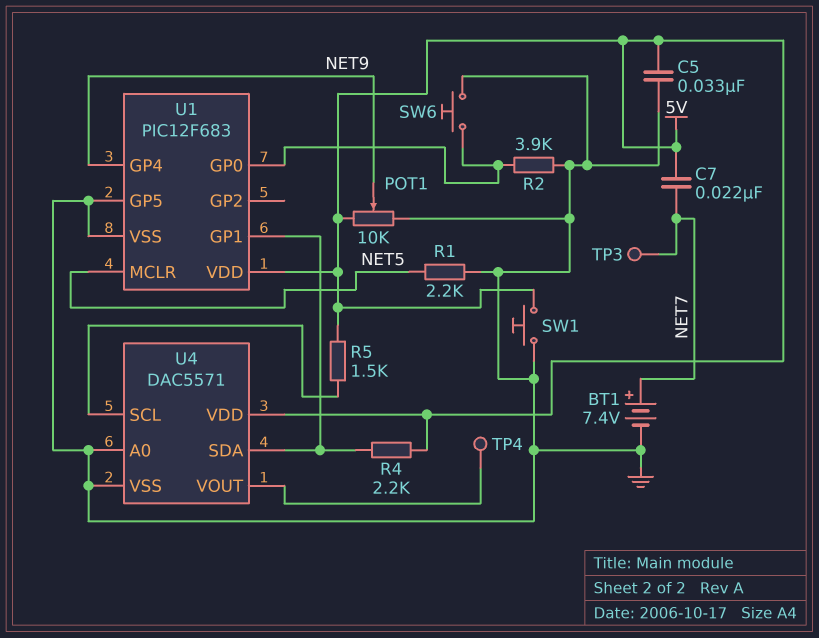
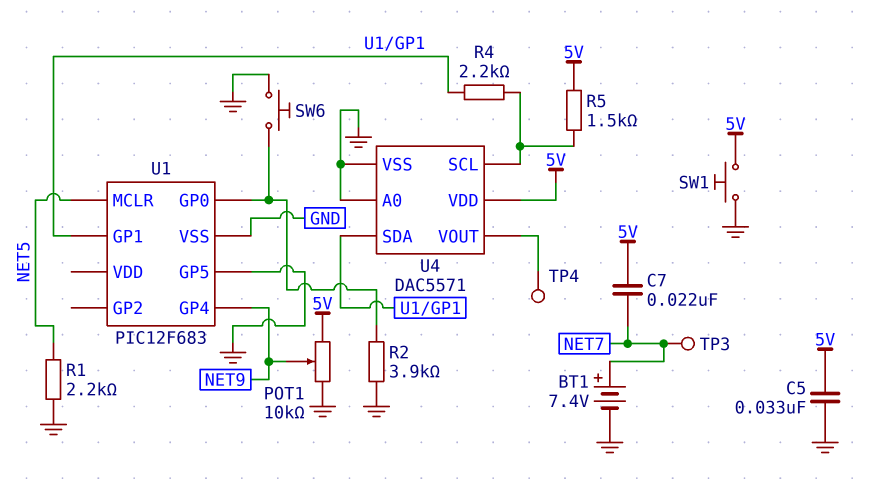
R4: 2.2k (5V, U1/GP1) -> 2.2k (U1/GP1, U4/SCL)
U1 pin VDD: 5V -> none

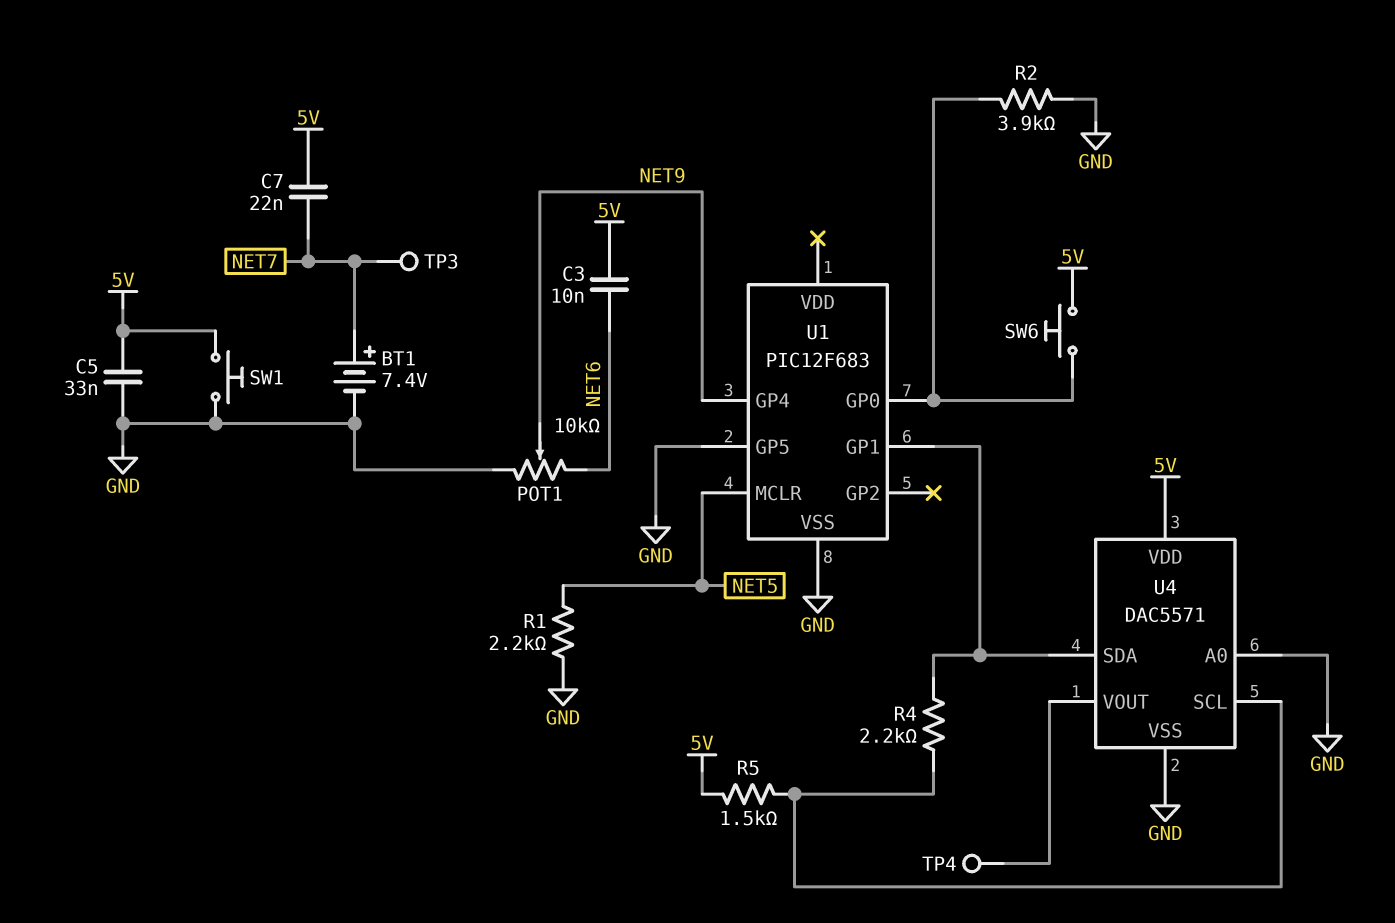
C3: none -> 10nF (5V, NET6)
POT1: 10k (5V, GND, wiper NET9) -> 10k (GND, NET6, wiper NET9)
SW6: button (GND, U1/GP0) -> button (5V, U1/GP0)

